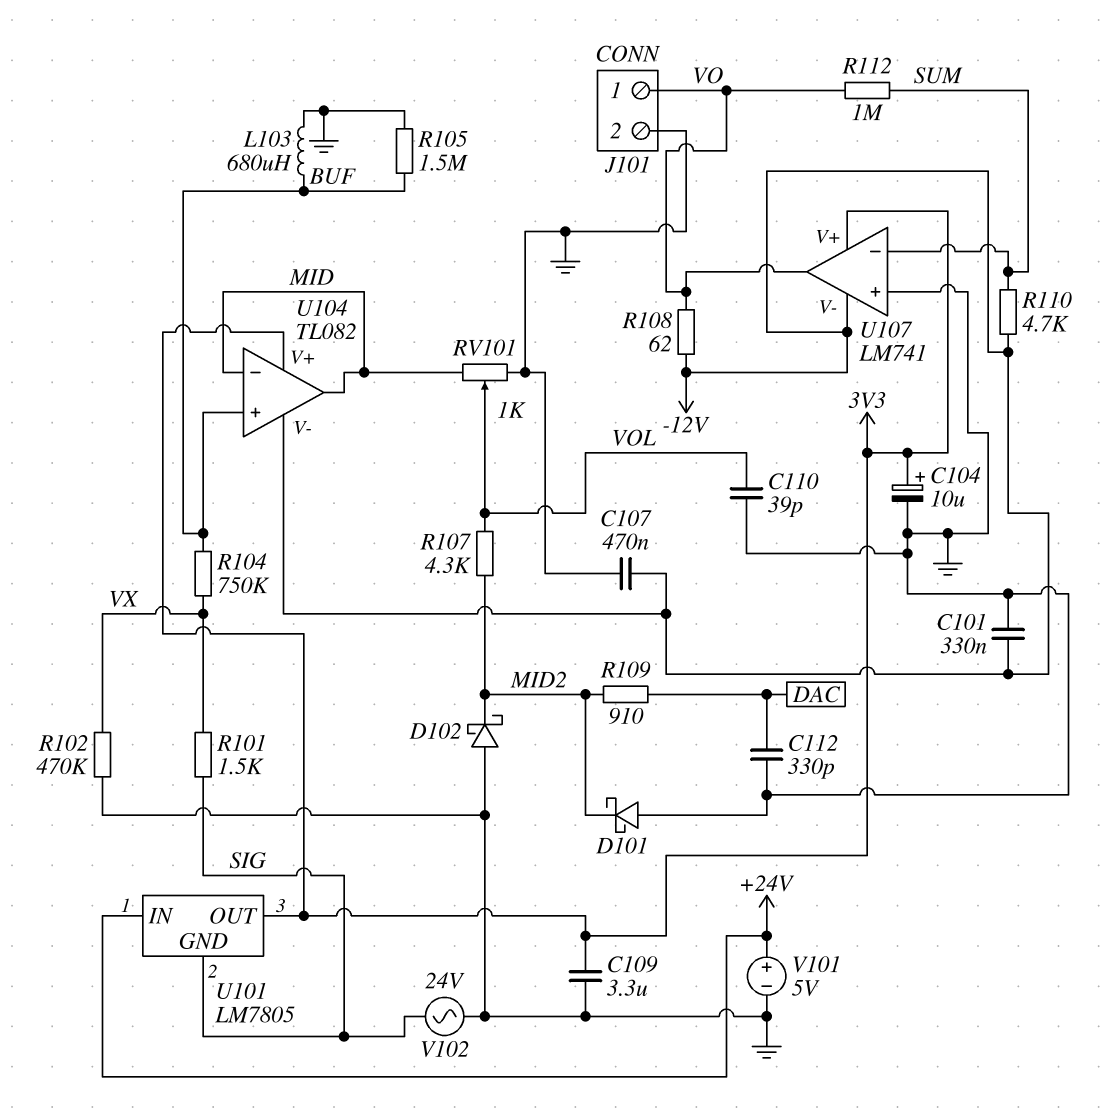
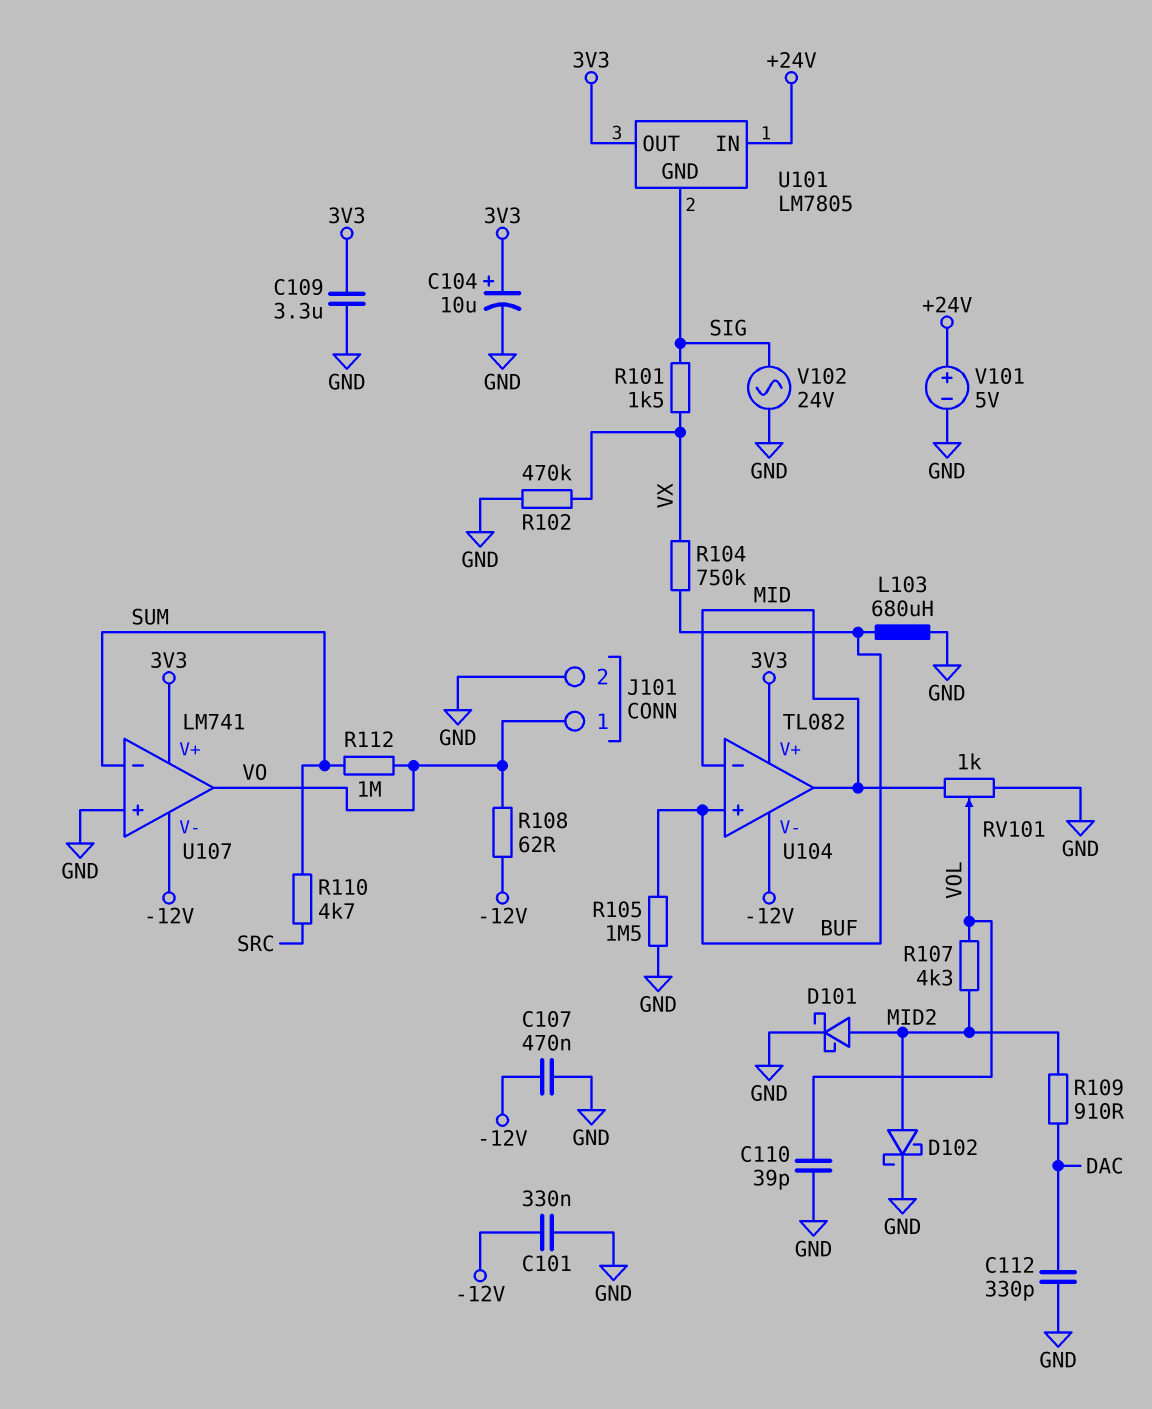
D101: schottky (A GND, K MID2) -> schottky (A MID2, K GND)
D102: schottky (A GND, K MID2) -> schottky (A MID2, K GND)
R110: 4.7k (-12V, SUM) -> 4.7k (SRC, SUM)

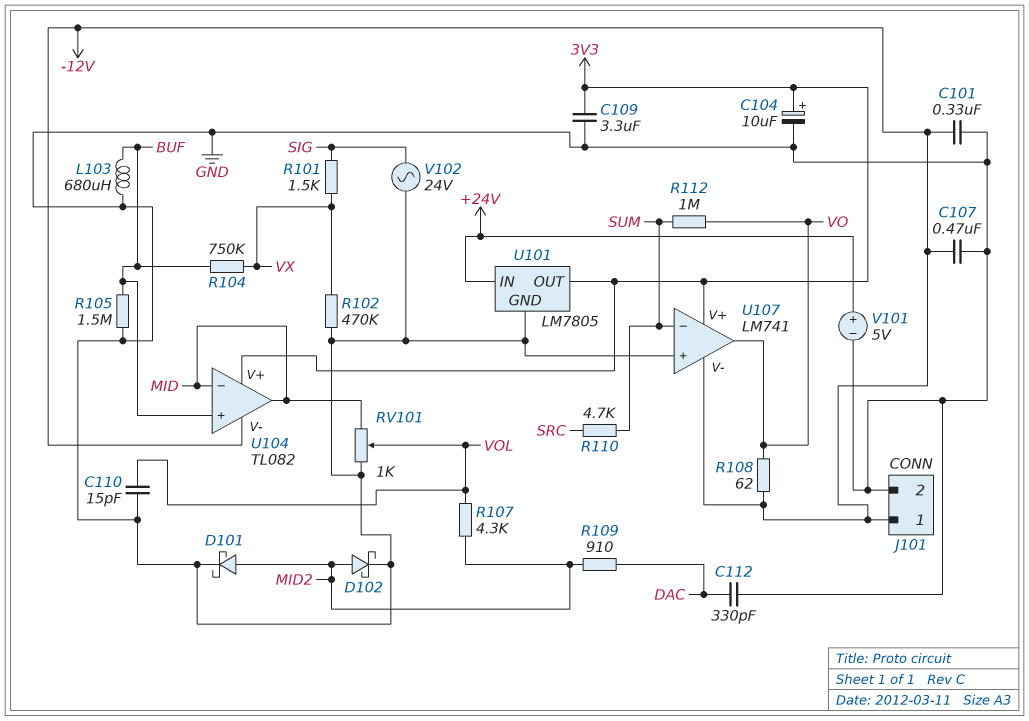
C110: 39pF (GND, VOL) -> 15pF (GND, VOL)
J101 pin 1: VO -> -12V
U101 pin GND: SIG -> GND

